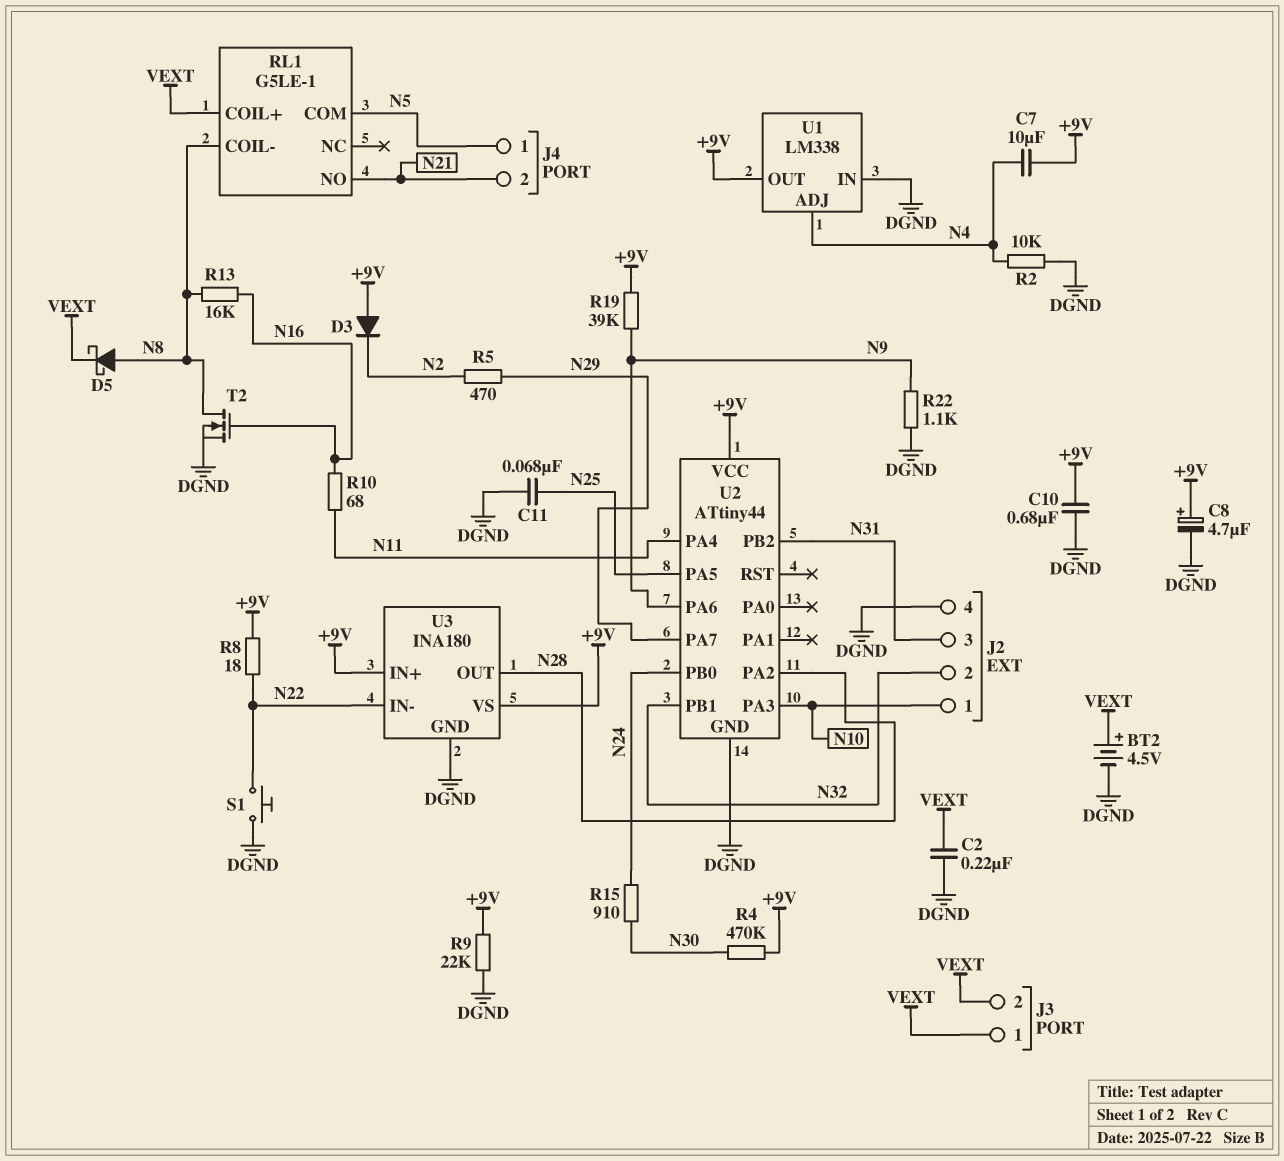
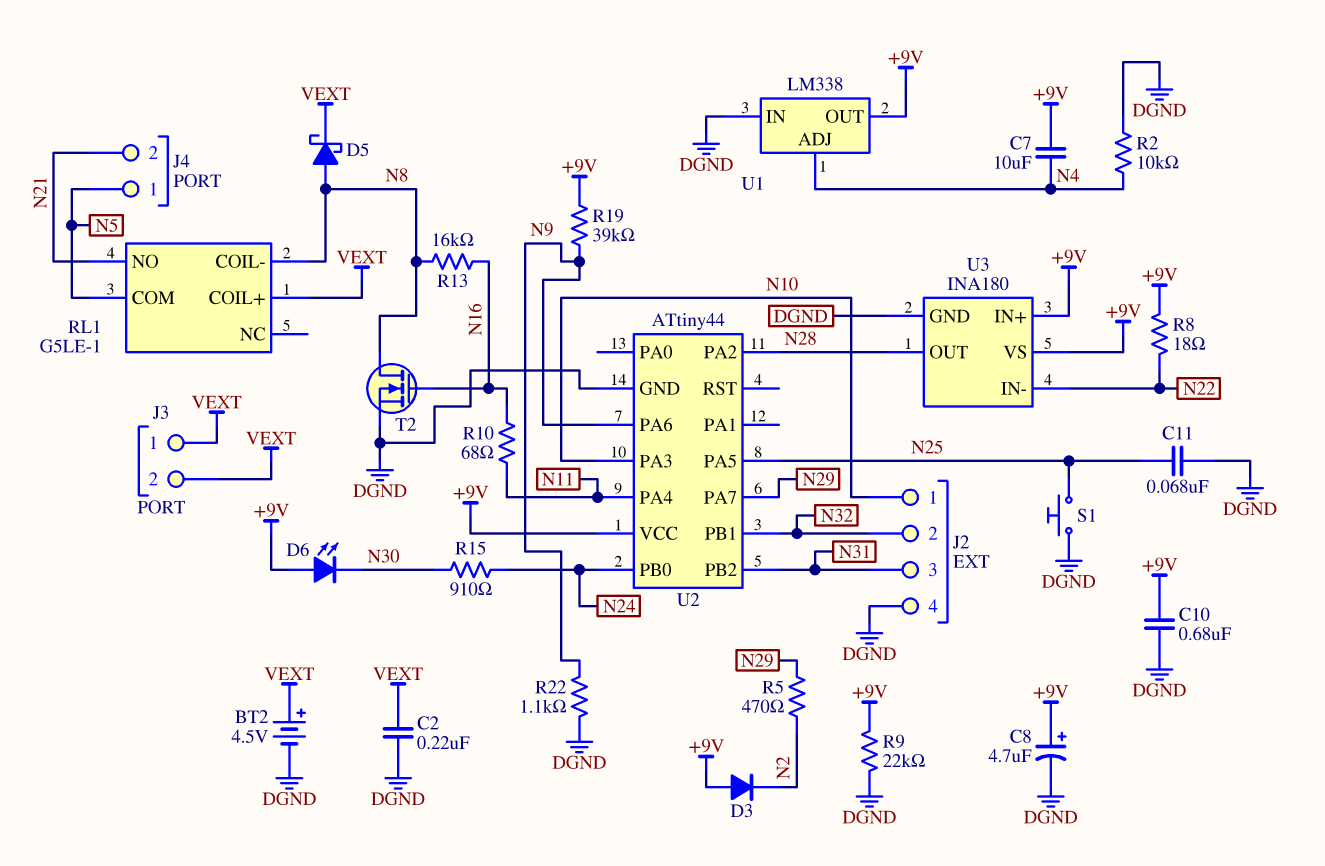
D6: none -> LED (A +9V, K N30)
R4: 470k (+9V, N30) -> none
S1: button (DGND, N22) -> button (DGND, N25)

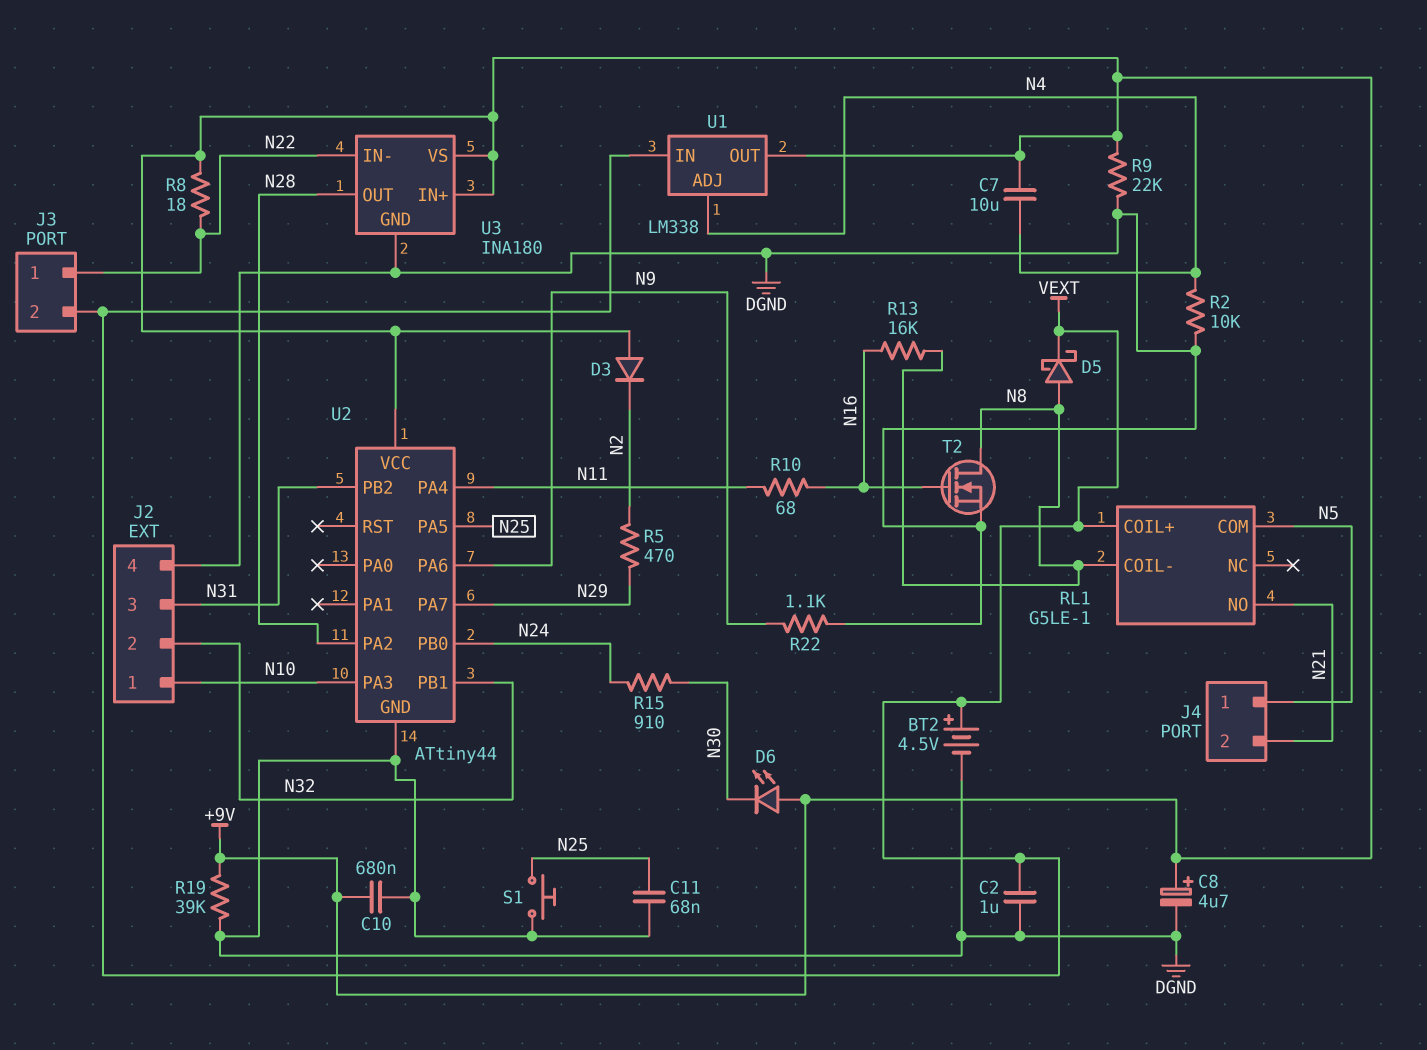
C2: 220nF (DGND, VEXT) -> 1uF (DGND, VEXT)
J3 pin 1: VEXT -> N22
R19: 39k (+9V, N9) -> 39k (+9V, DGND)
U1 pin IN: DGND -> VEXT

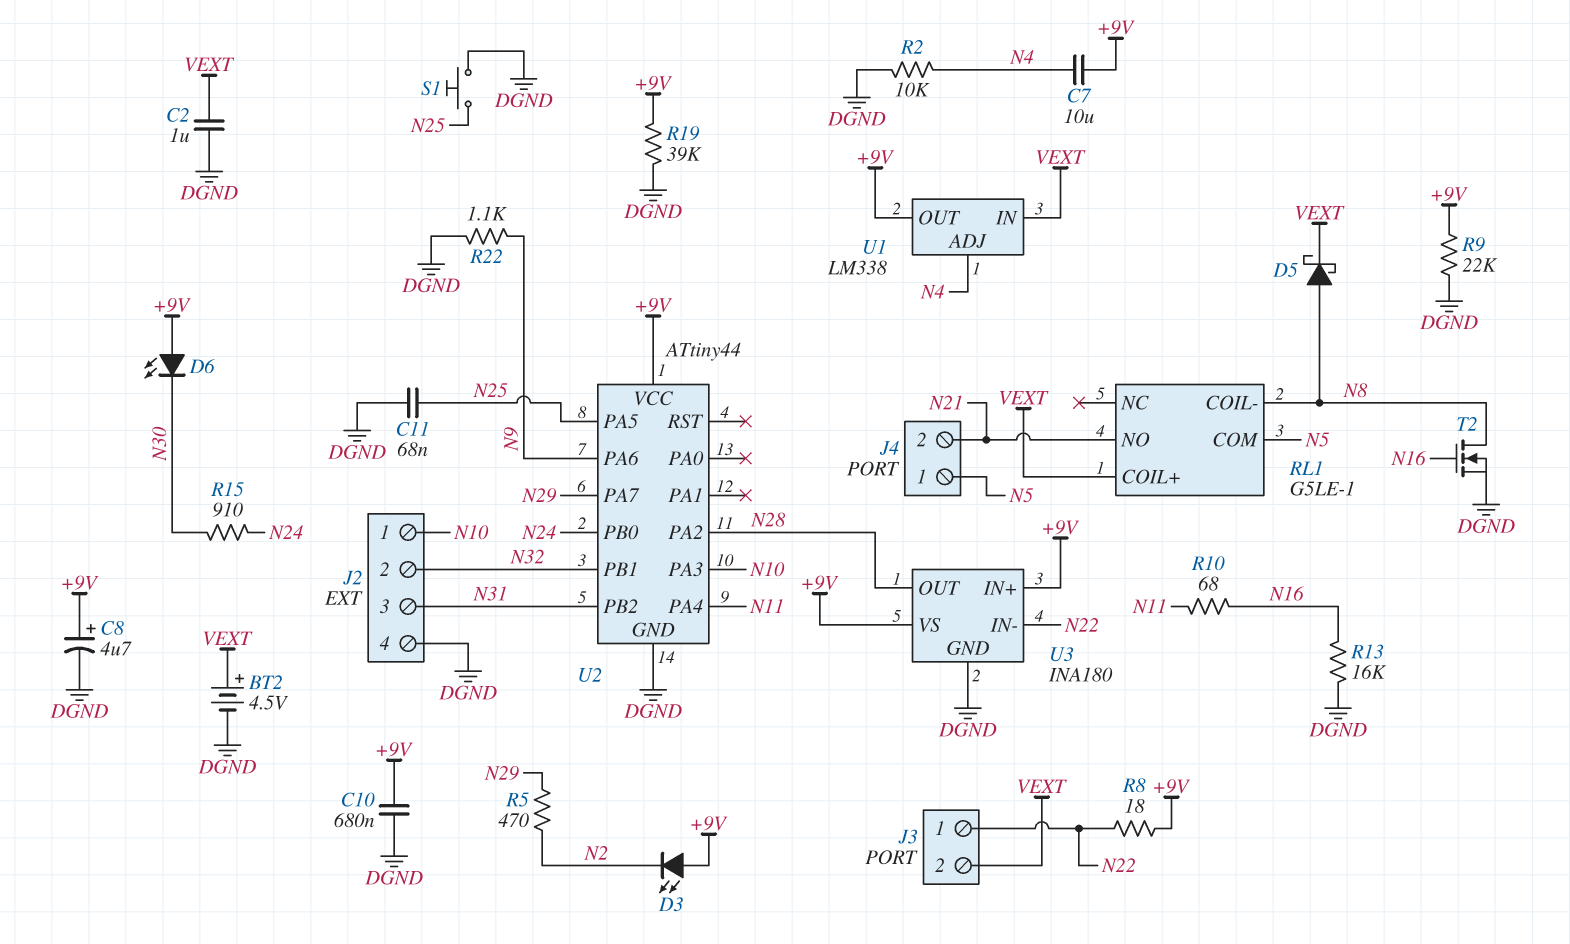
D3: diode (A +9V, K N2) -> LED (A +9V, K N2)
R13: 16k (N8, N16) -> 16k (DGND, N16)

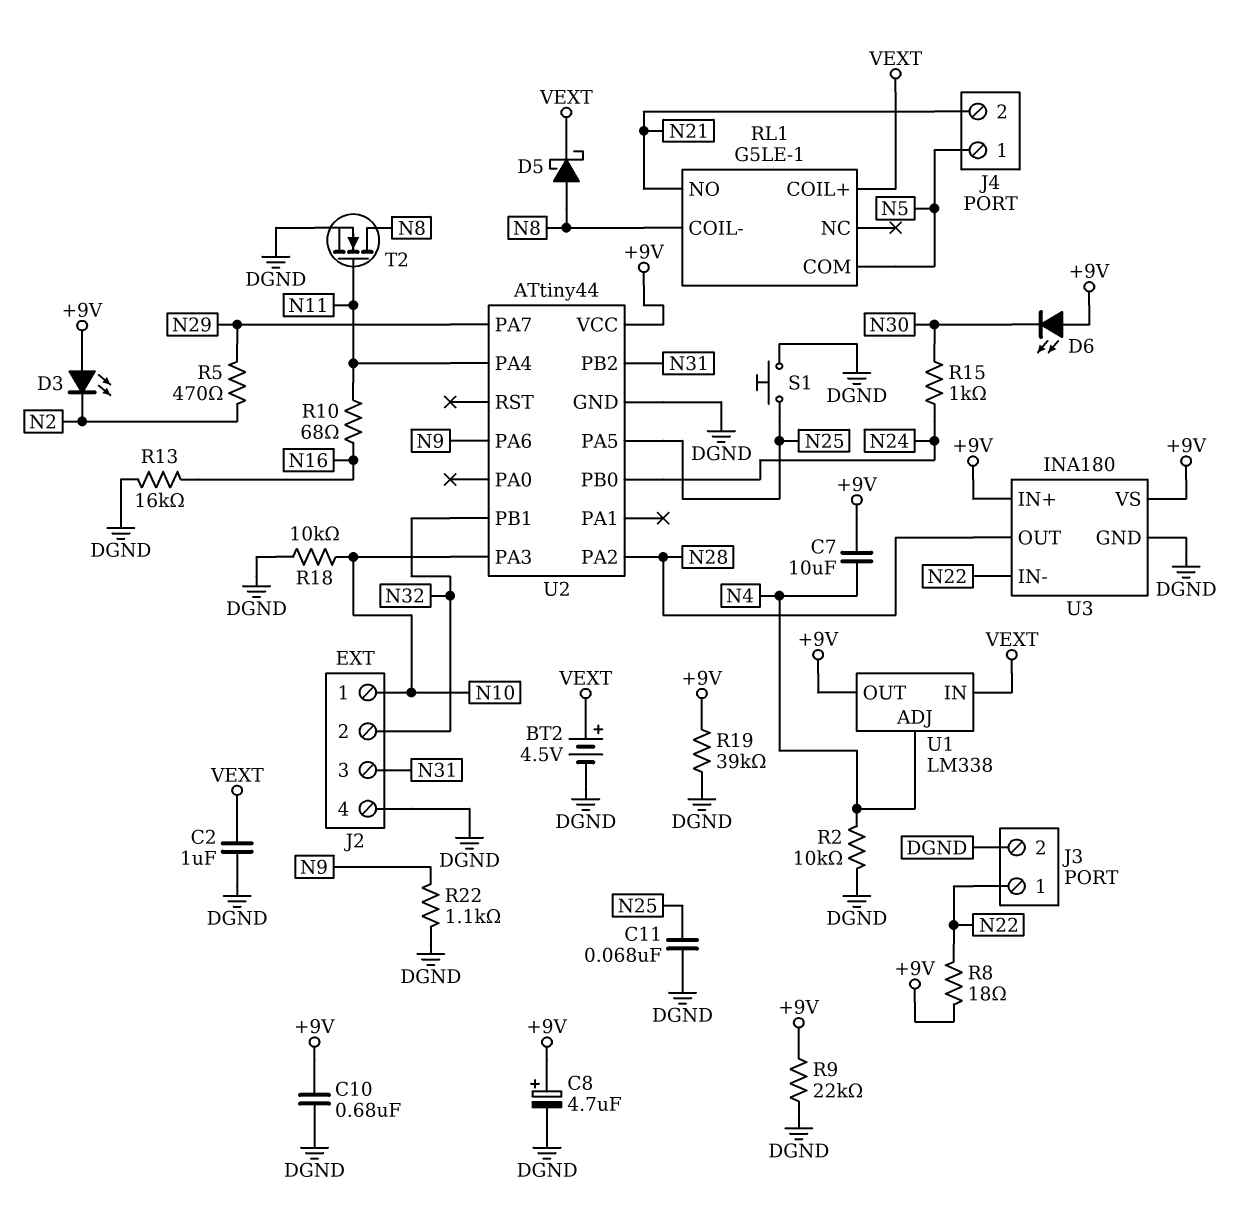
J3 pin 2: VEXT -> DGND
R15: 910 (N24, N30) -> 1k (N24, N30)
R18: none -> 10k (DGND, N10)
T2: NMOS (G N16, D N8, S DGND) -> NMOS (G N11, D N8, S DGND)

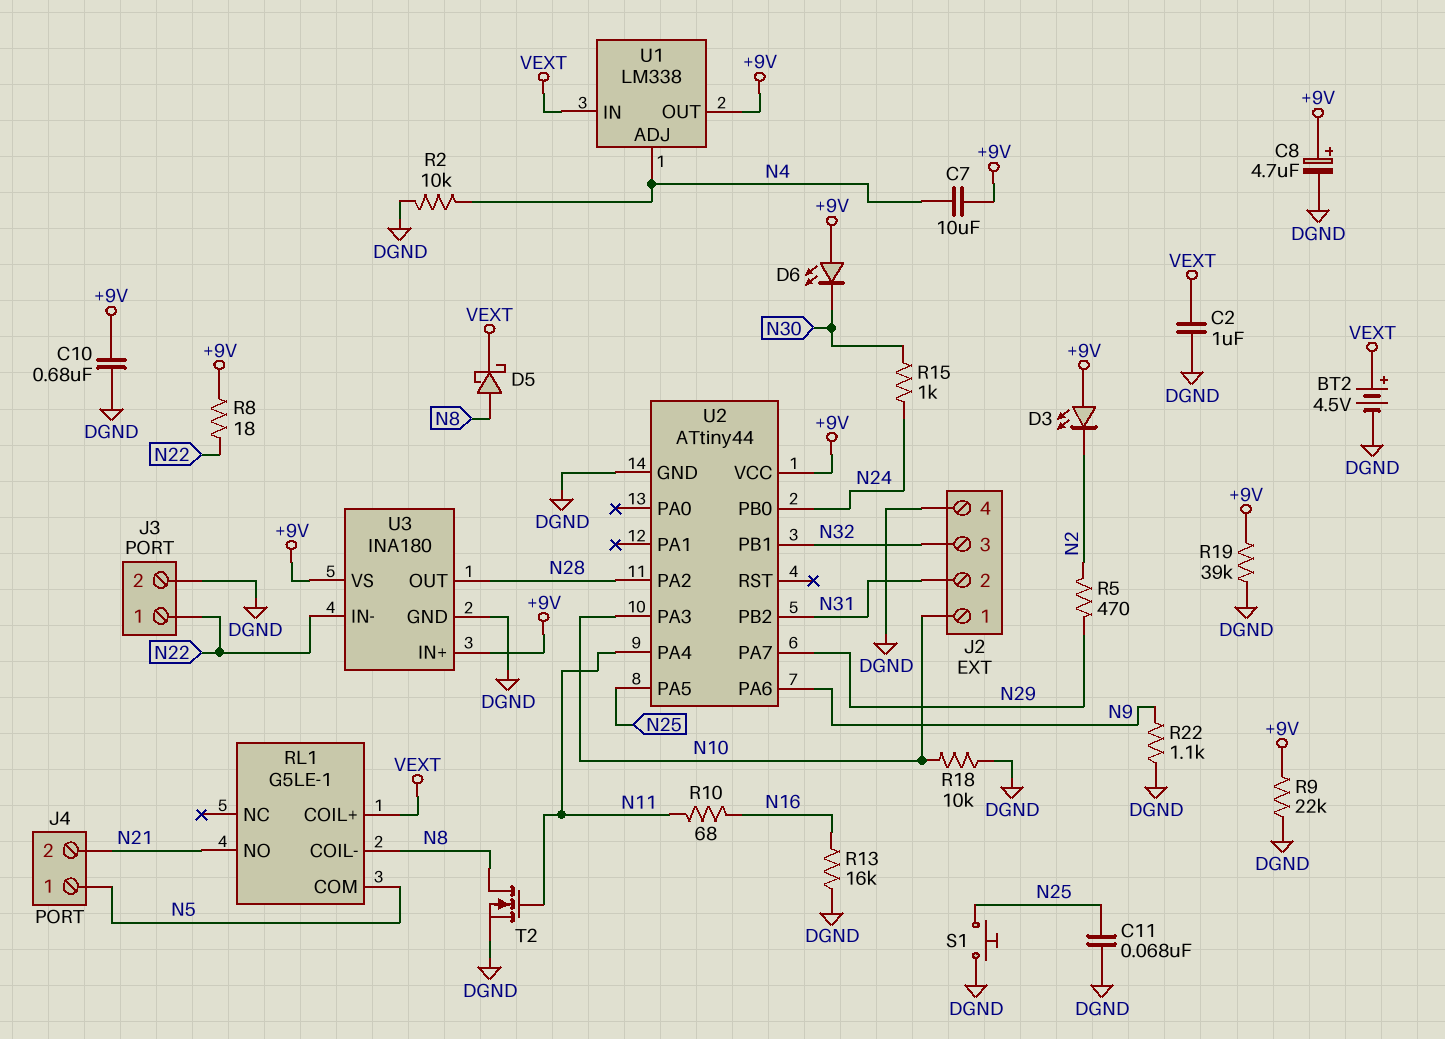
J2 pin 2: N32 -> N31
J2 pin 3: N31 -> N32

